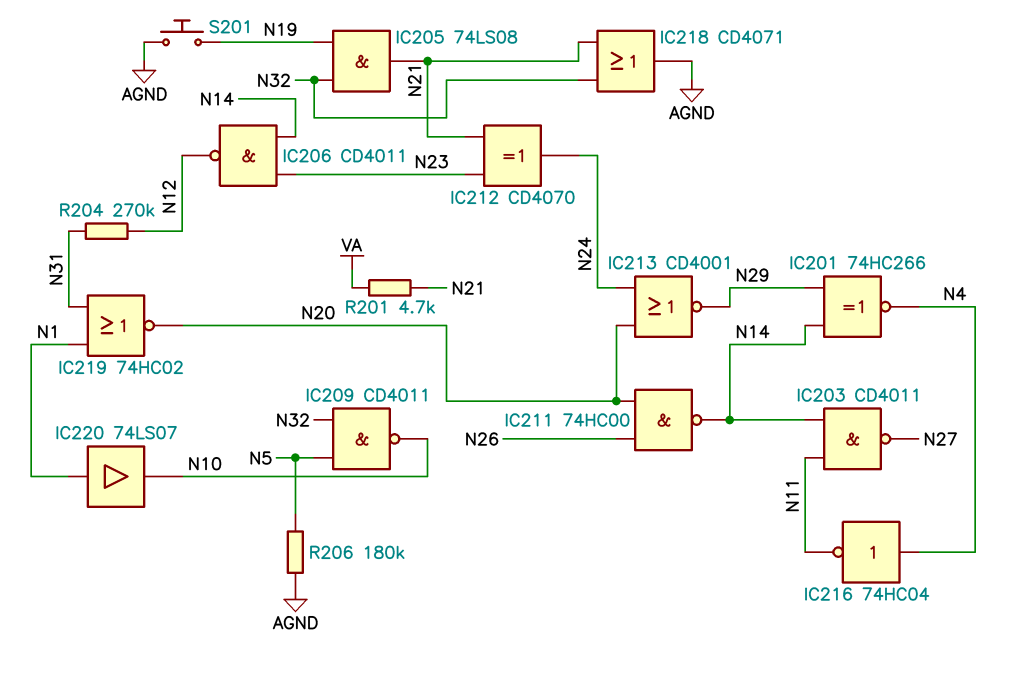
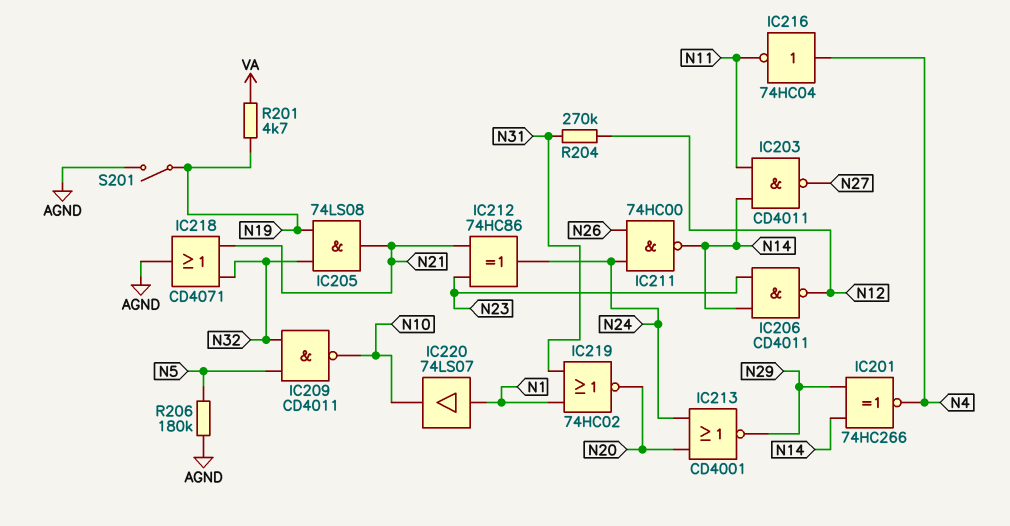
IC211: NAND 74HC00 (in N20, in N26, out N14) -> NAND 74HC00 (in N24, in N26, out N14)
IC212: XOR CD4070 (in N21, in N23, out N24) -> XOR 74HC86 (in N21, in N23, out N24)
R201: 4.7k (N21, VA) -> 4.7k (N19, VA)
S201: button (AGND, N19) -> switch (AGND, N19)

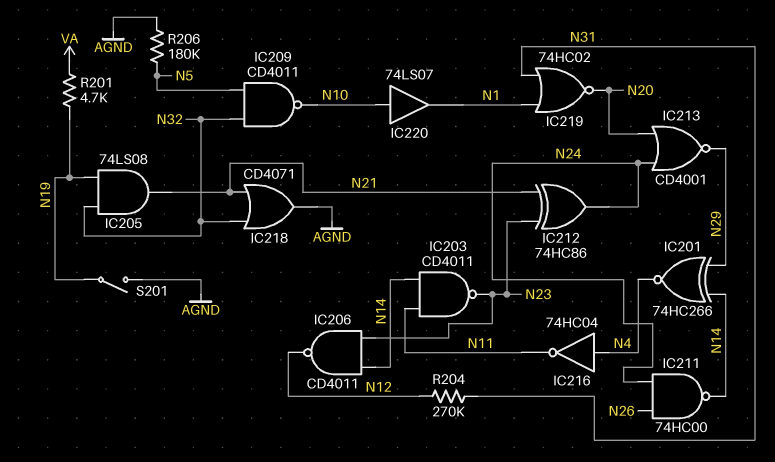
IC203: NAND CD4011 (in N11, in N14, out N27) -> NAND CD4011 (in N11, in N14, out N23)
IC220: buffer 74LS07 (in N1, out N10) -> buffer 74LS07 (in N10, out N1)

